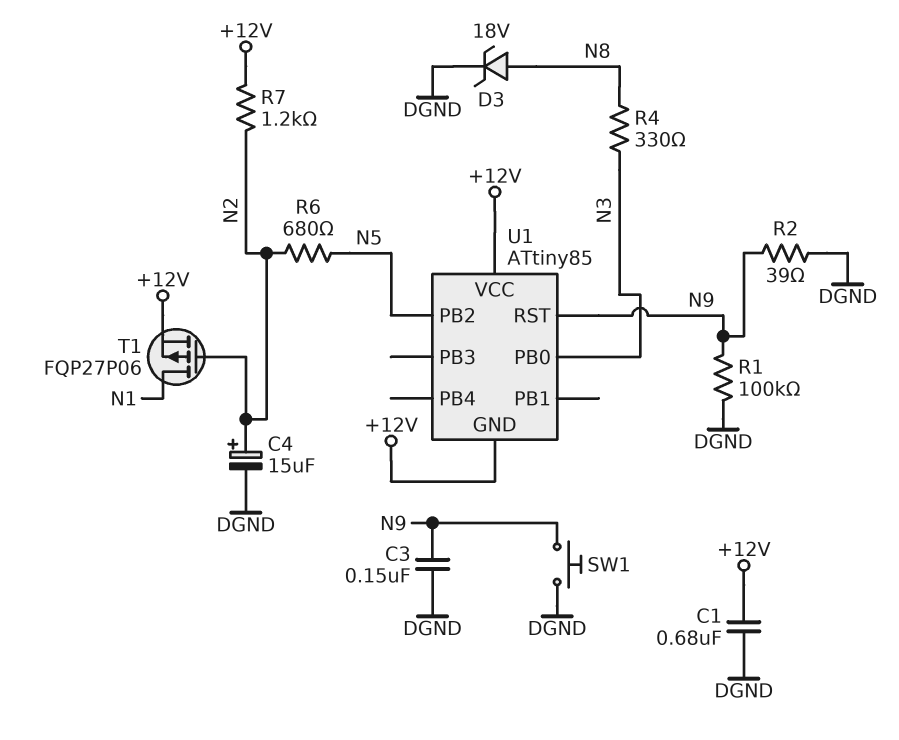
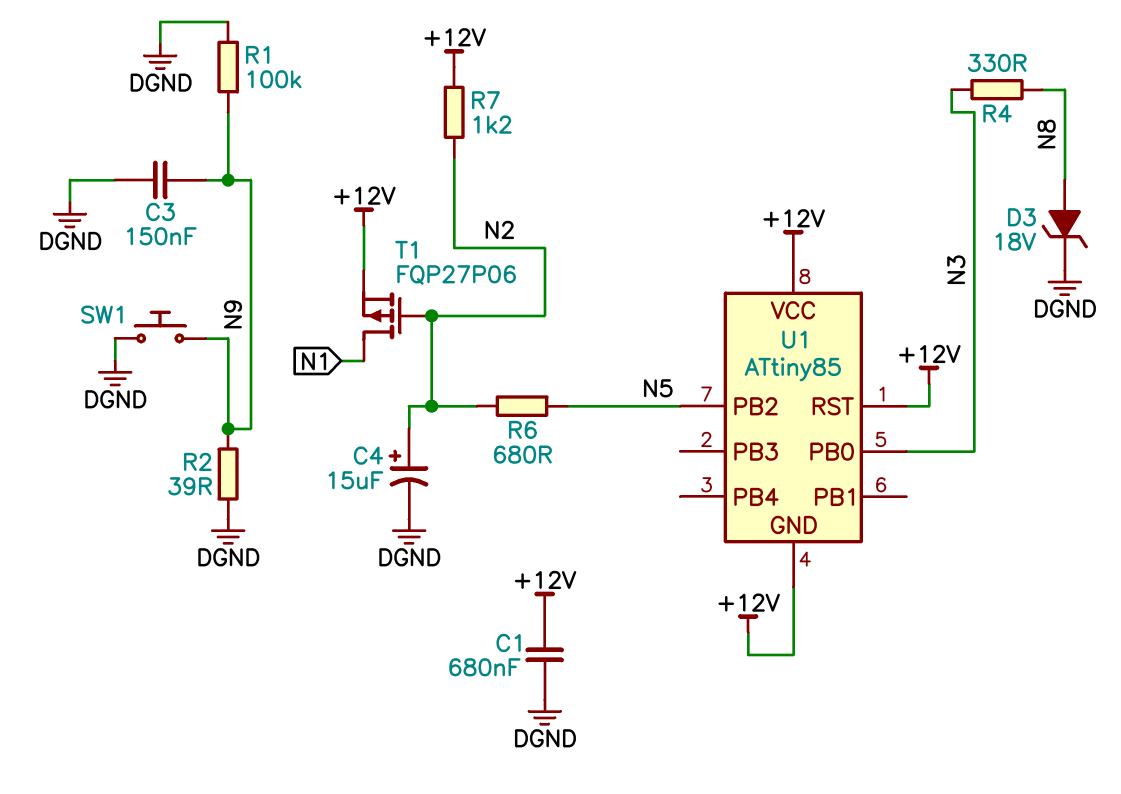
U1 pin RST: N9 -> +12V

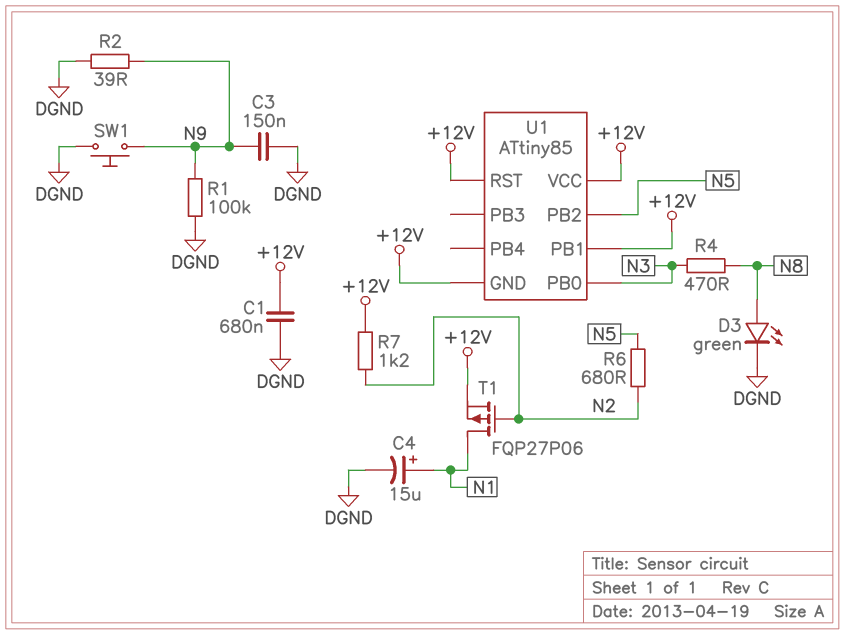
C4: 15uF (plus N2, minus DGND) -> 15uF (plus N1, minus DGND)
D3: zener 18V (A N8, K DGND) -> LED green (A N8, K DGND)
R4: 330 (N3, N8) -> 470 (N3, N8)
U1 pin PB1: none -> +12V

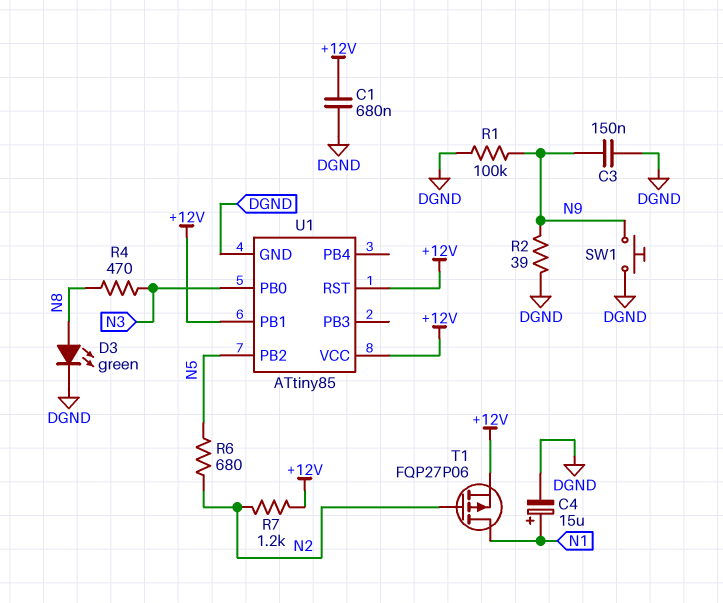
U1 pin GND: +12V -> DGND

